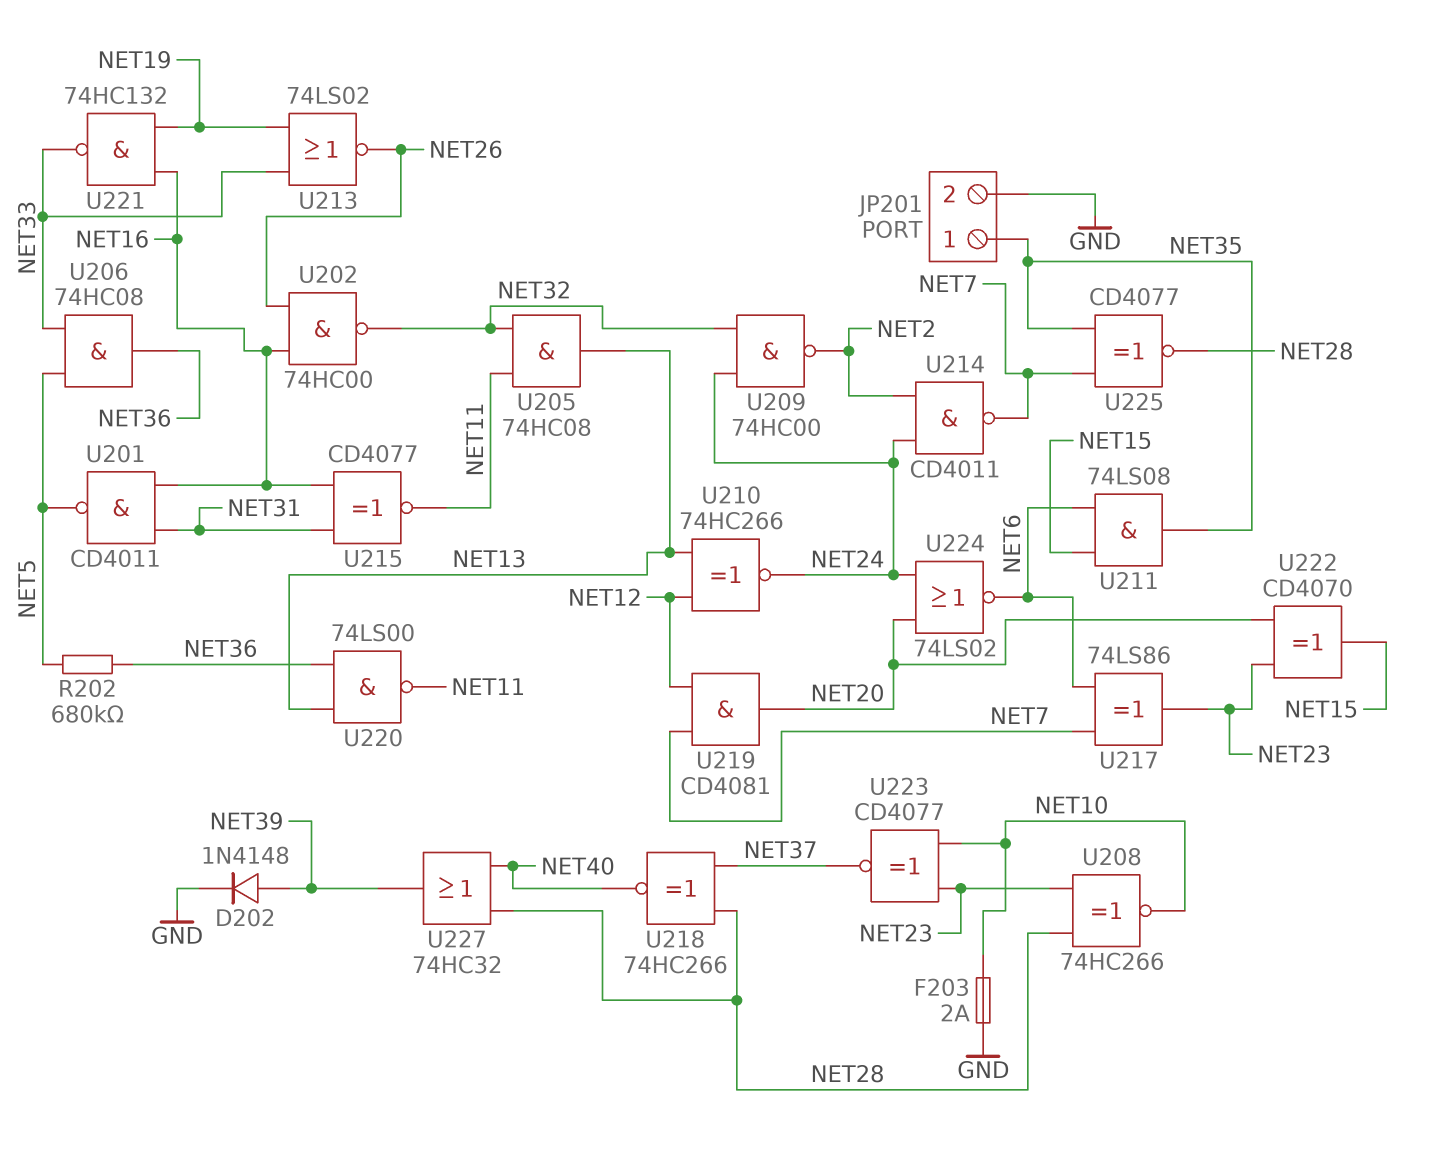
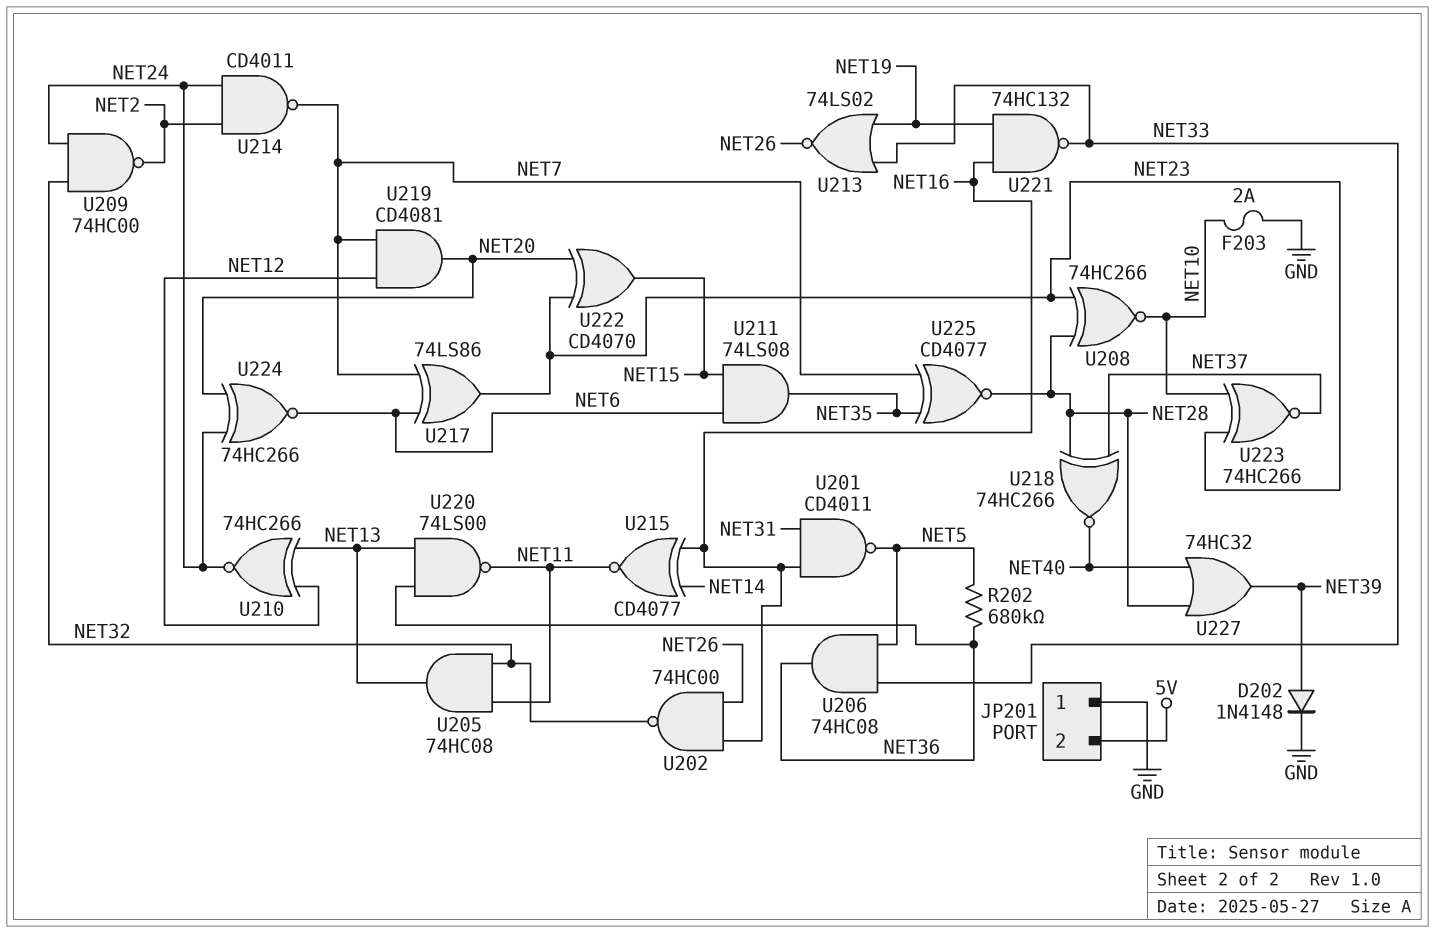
JP201 pin 1: NET35 -> GND
JP201 pin 2: GND -> 5V
U215: XNOR CD4077 (in NET16, in NET31, out NET11) -> XNOR CD4077 (in NET14, in NET16, out NET11)
U223: XNOR CD4077 (in NET10, in NET23, out NET37) -> XNOR 74HC266 (in NET10, in NET23, out NET37)
U224: NOR 74LS02 (in NET20, in NET24, out NET6) -> XNOR 74HC266 (in NET20, in NET24, out NET6)

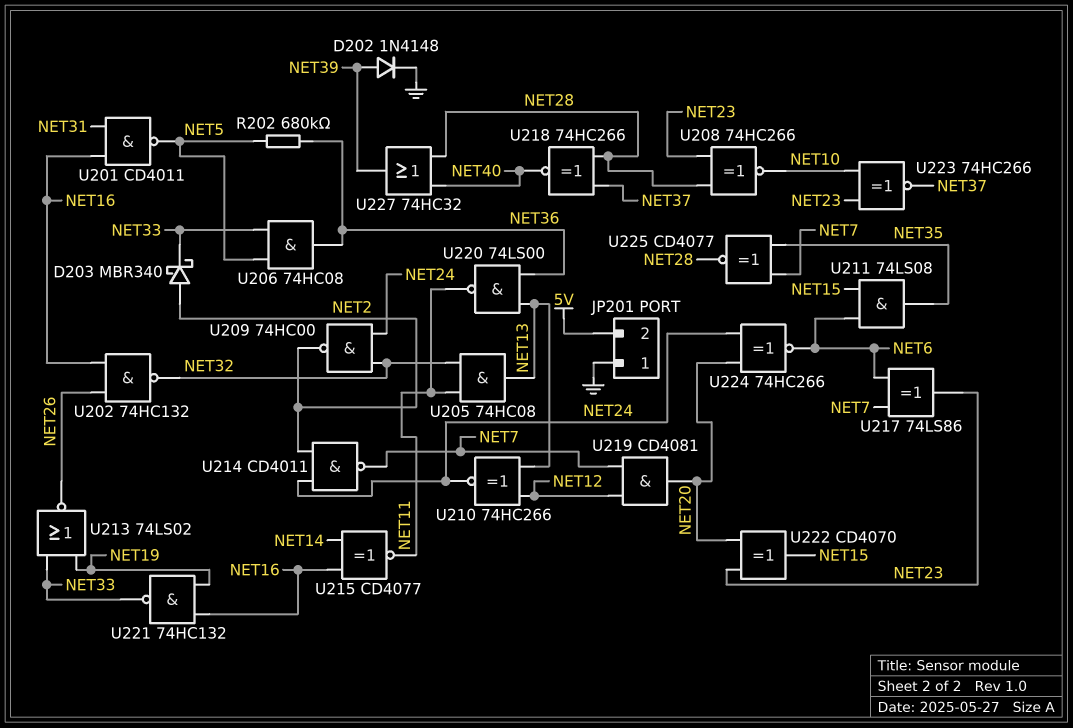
D203: none -> schottky MBR340 (A NET2, K NET33)
F203: 2A (GND, NET10) -> none
U202: NAND 74HC00 (in NET16, in NET26, out NET32) -> NAND 74HC132 (in NET16, in NET26, out NET32)

